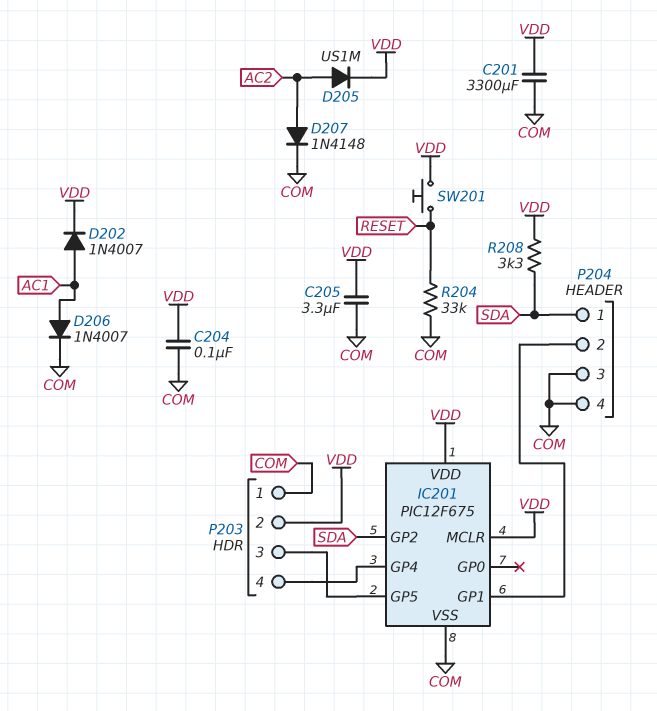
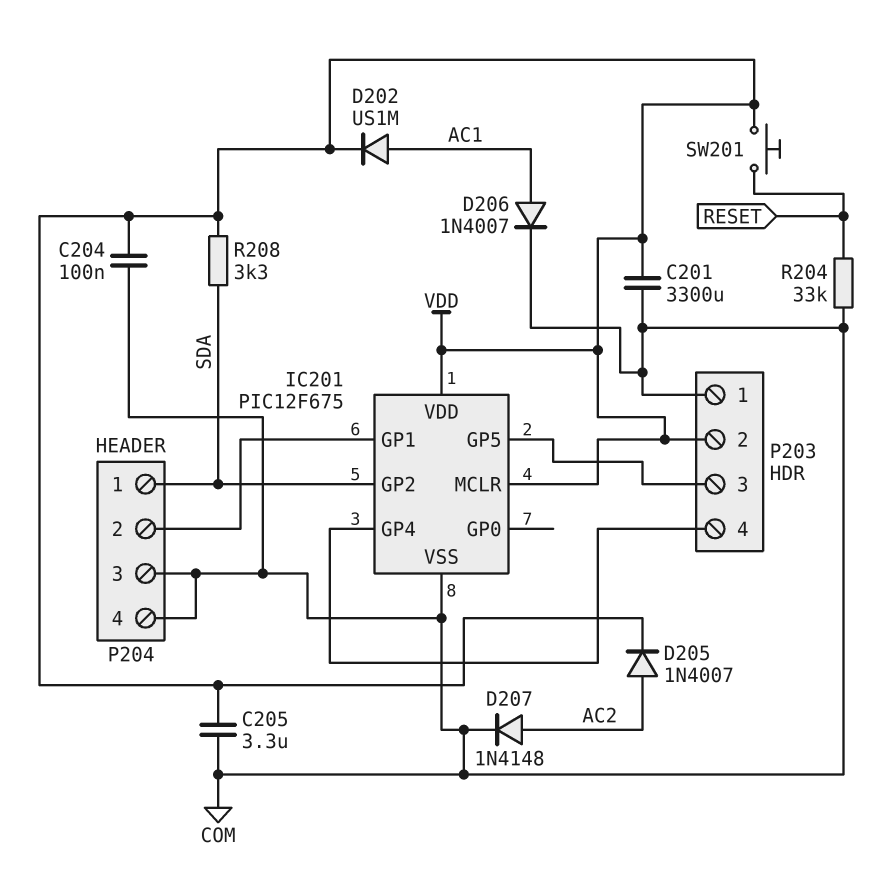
D202: diode 1N4007 (A AC1, K VDD) -> diode US1M (A AC1, K VDD)
D205: diode US1M (A AC2, K VDD) -> diode 1N4007 (A AC2, K VDD)

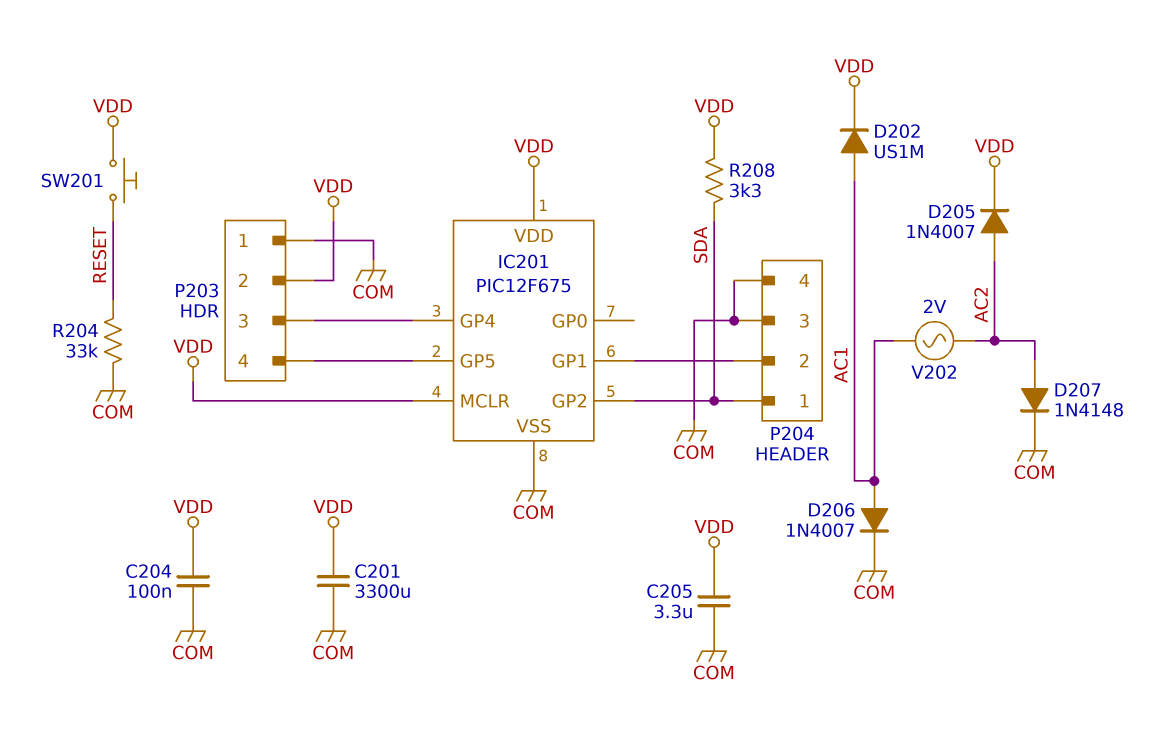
P203 pin 3: IC201/GP5 -> IC201/GP4
P203 pin 4: IC201/GP4 -> IC201/GP5
V202: none -> AC 2V (AC1, AC2)

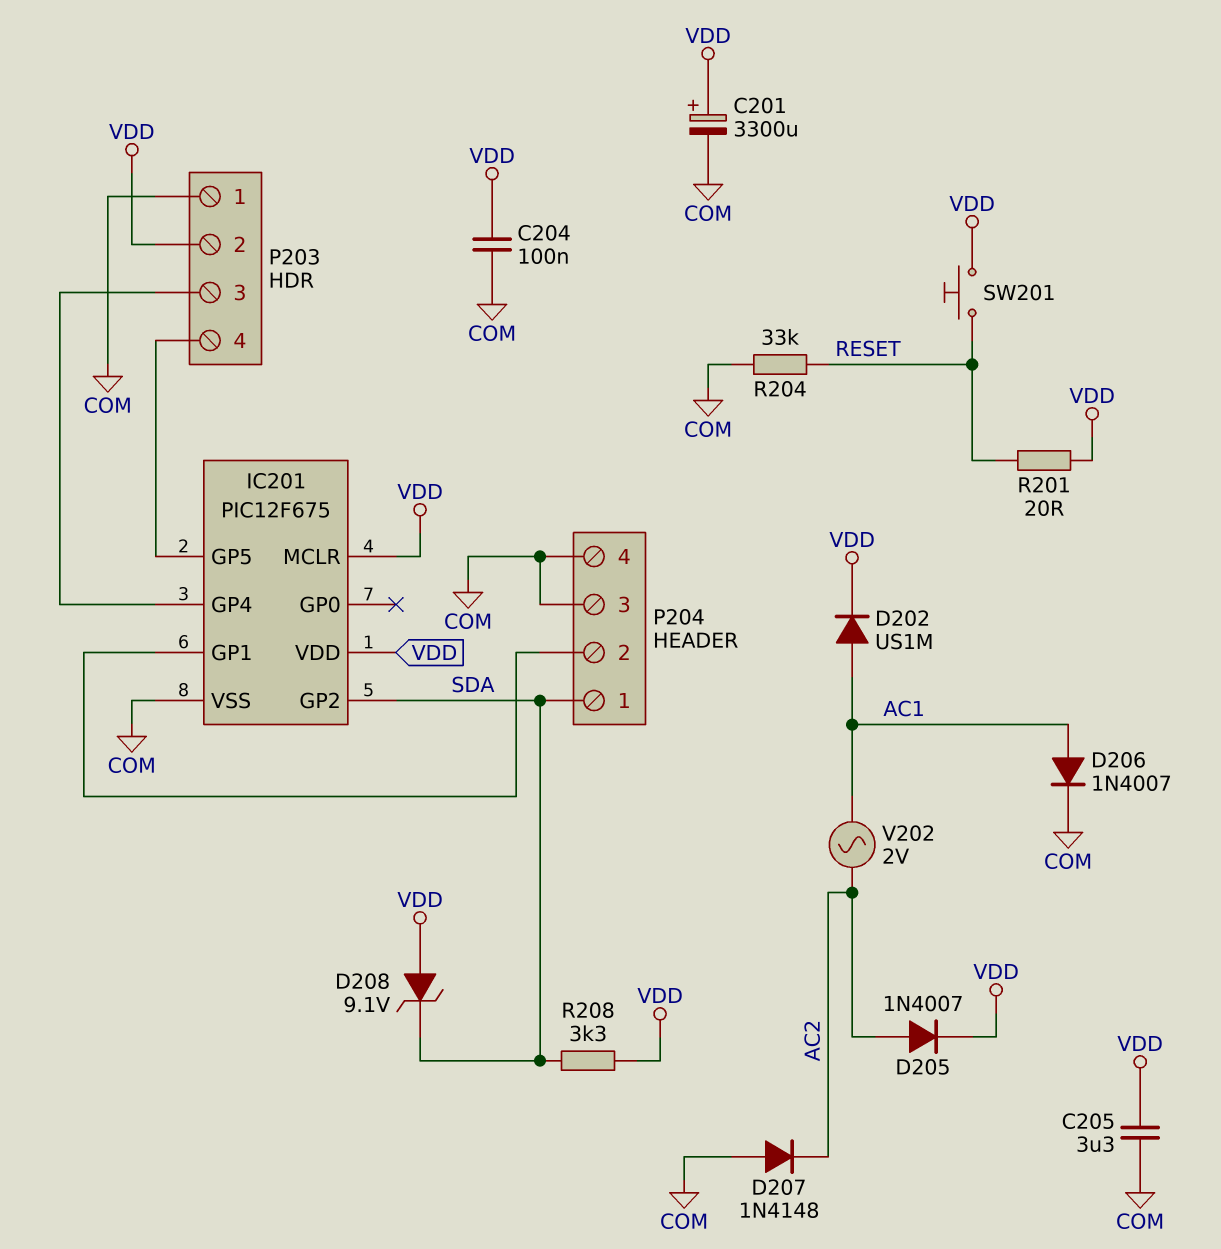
C201: 3300uF (COM, VDD) -> 3300uF (plus VDD, minus COM)
D207: diode 1N4148 (A AC2, K COM) -> diode 1N4148 (A COM, K AC2)
D208: none -> zener 9.1V (A VDD, K SDA)
R201: none -> 20 (RESET, VDD)

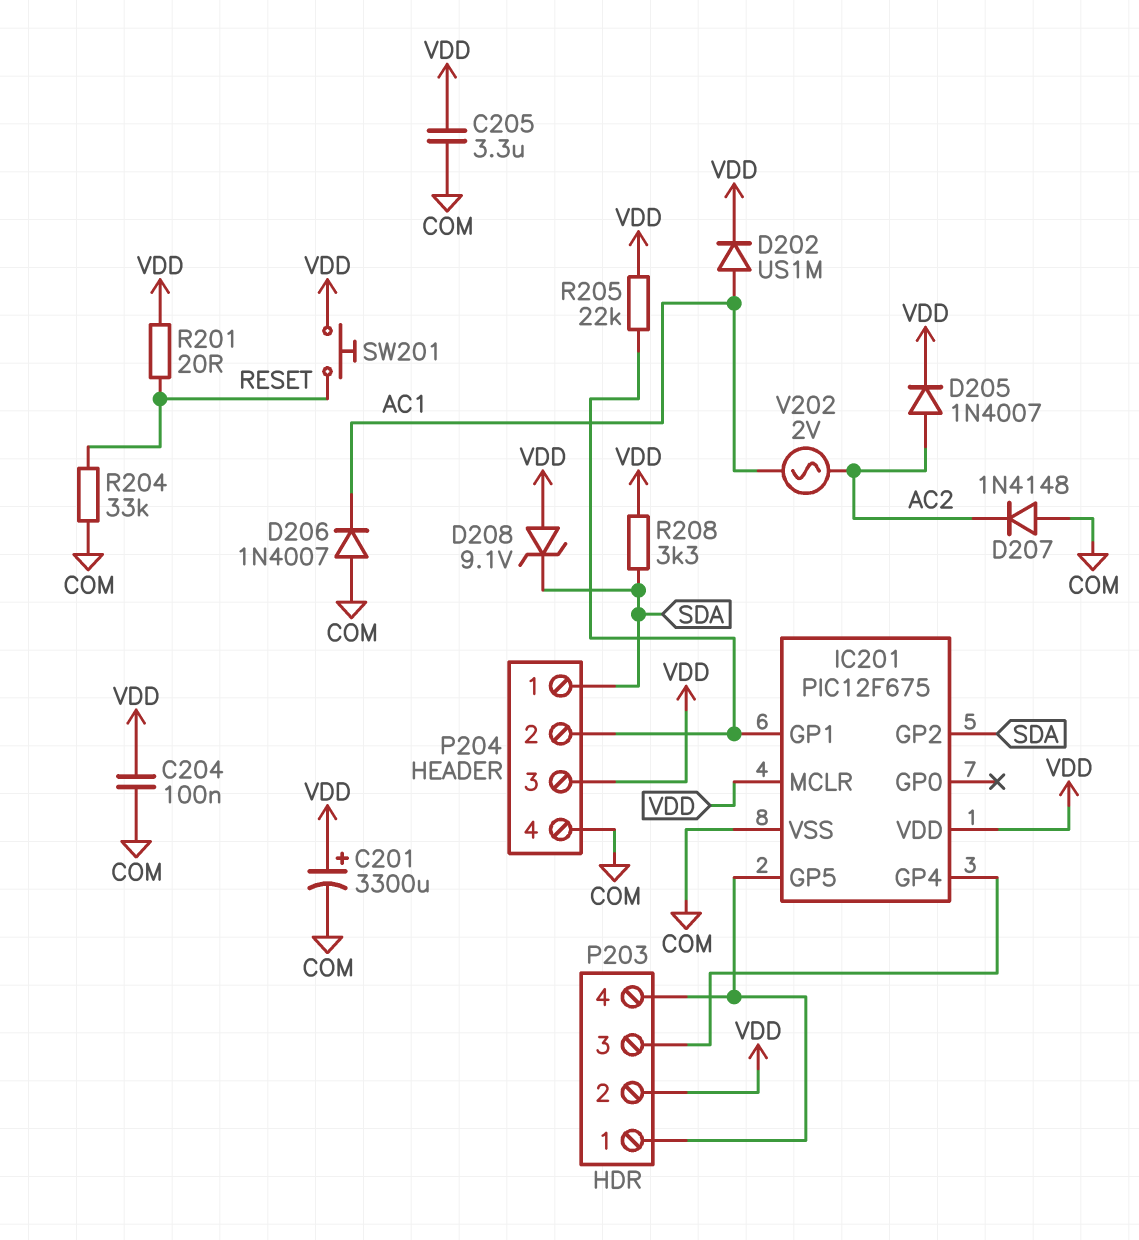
D206: diode 1N4007 (A AC1, K COM) -> diode 1N4007 (A COM, K AC1)
P203 pin 1: COM -> IC201/GP5
P204 pin 3: COM -> VDD
R205: none -> 22k (IC201/GP1, VDD)

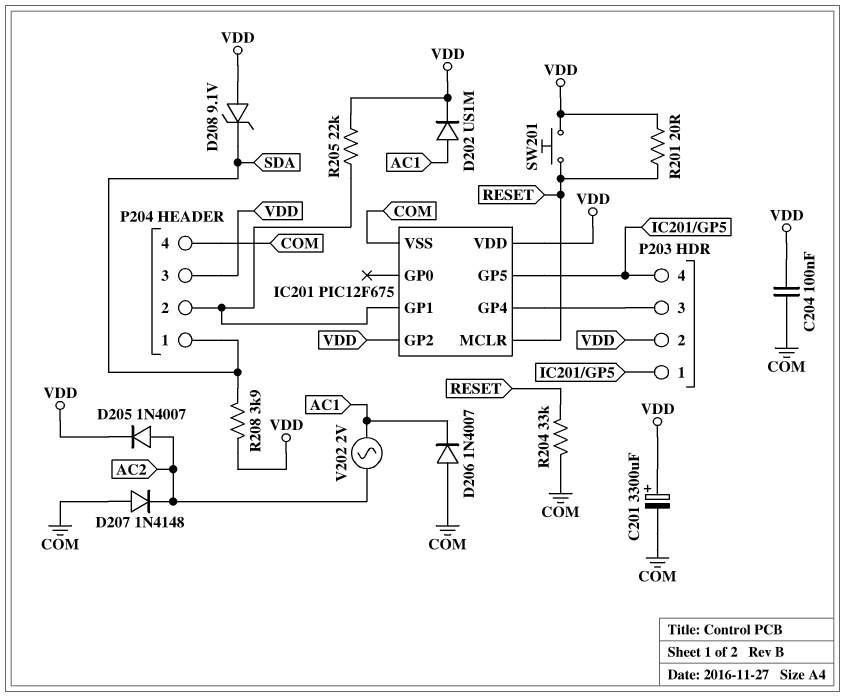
C205: 3.3uF (COM, VDD) -> none
IC201 pin GP2: SDA -> VDD
IC201 pin MCLR: VDD -> RESET
R208: 3.3k (SDA, VDD) -> 3.9k (SDA, VDD)

